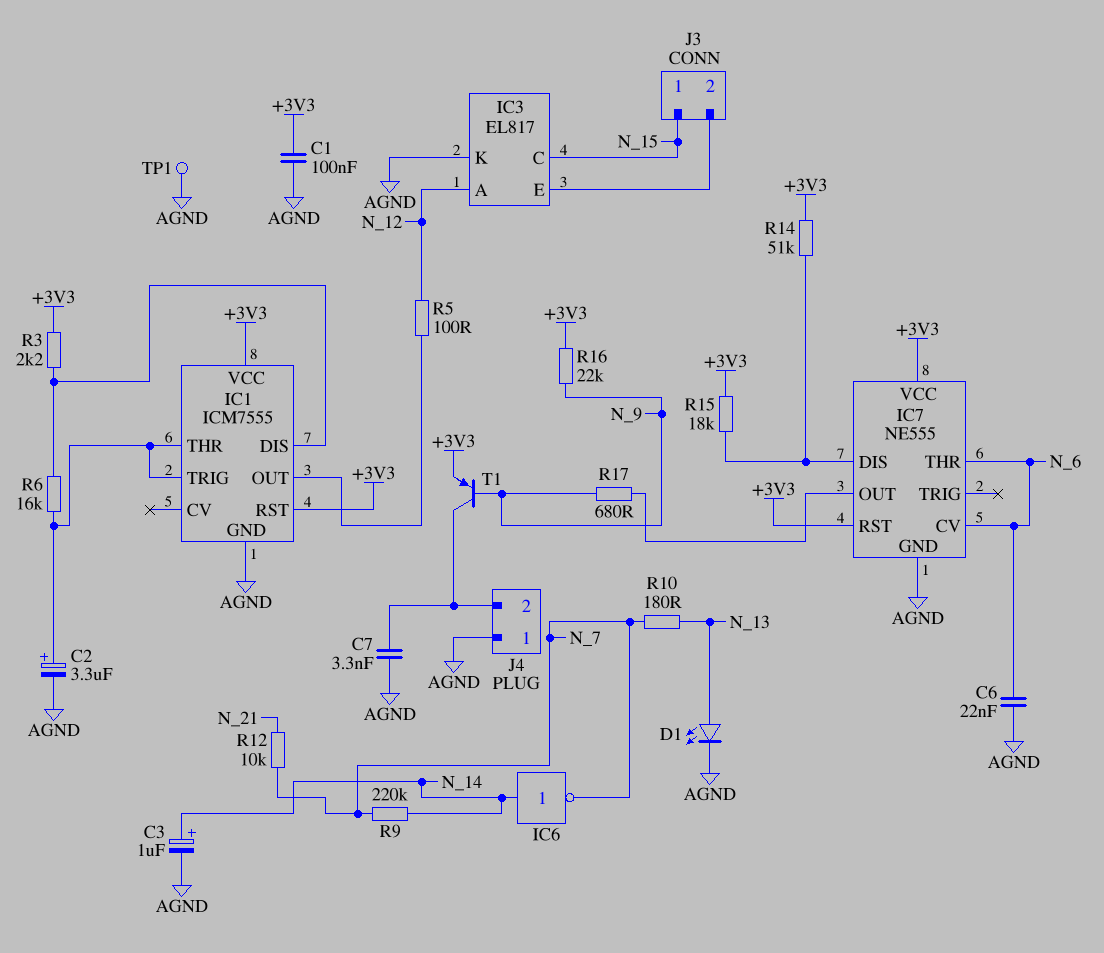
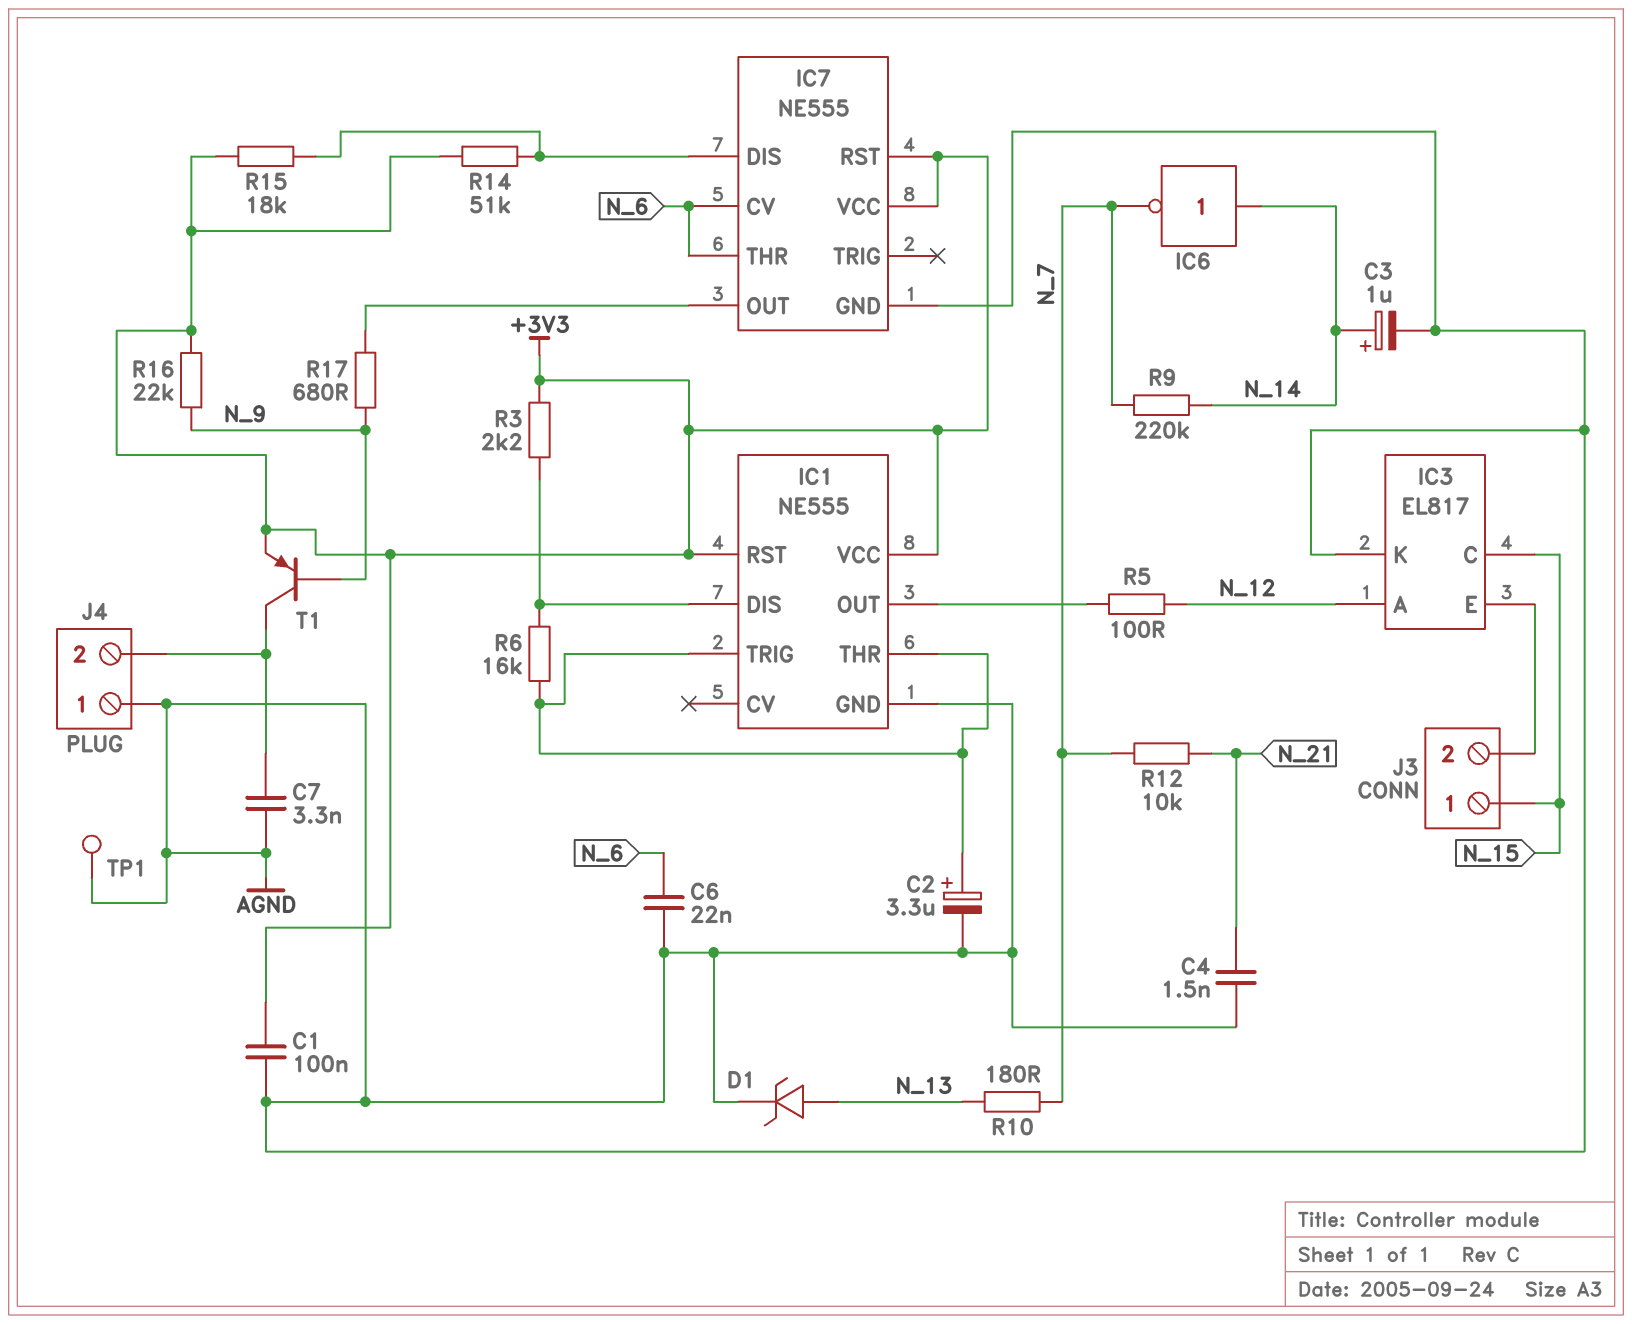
C4: none -> 1.5nF (AGND, N_21)
D1: LED (A N_13, K AGND) -> zener (A N_13, K AGND)
IC1: ICM7555 -> NE555

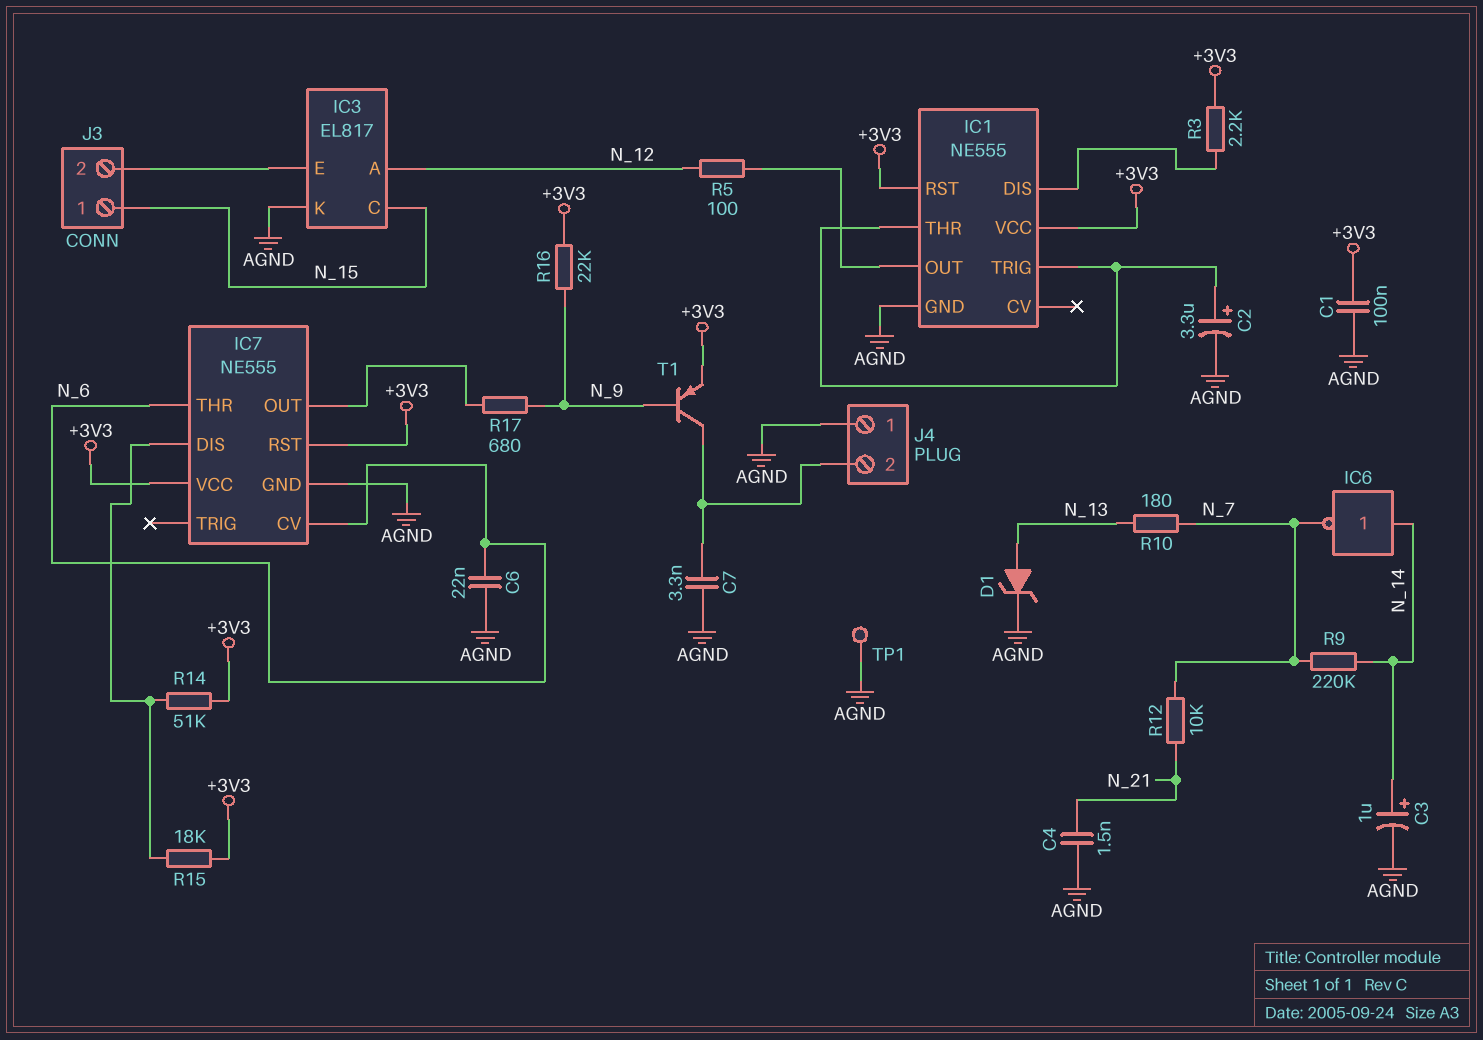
R6: 16k (IC1/DIS, IC1/THR) -> none

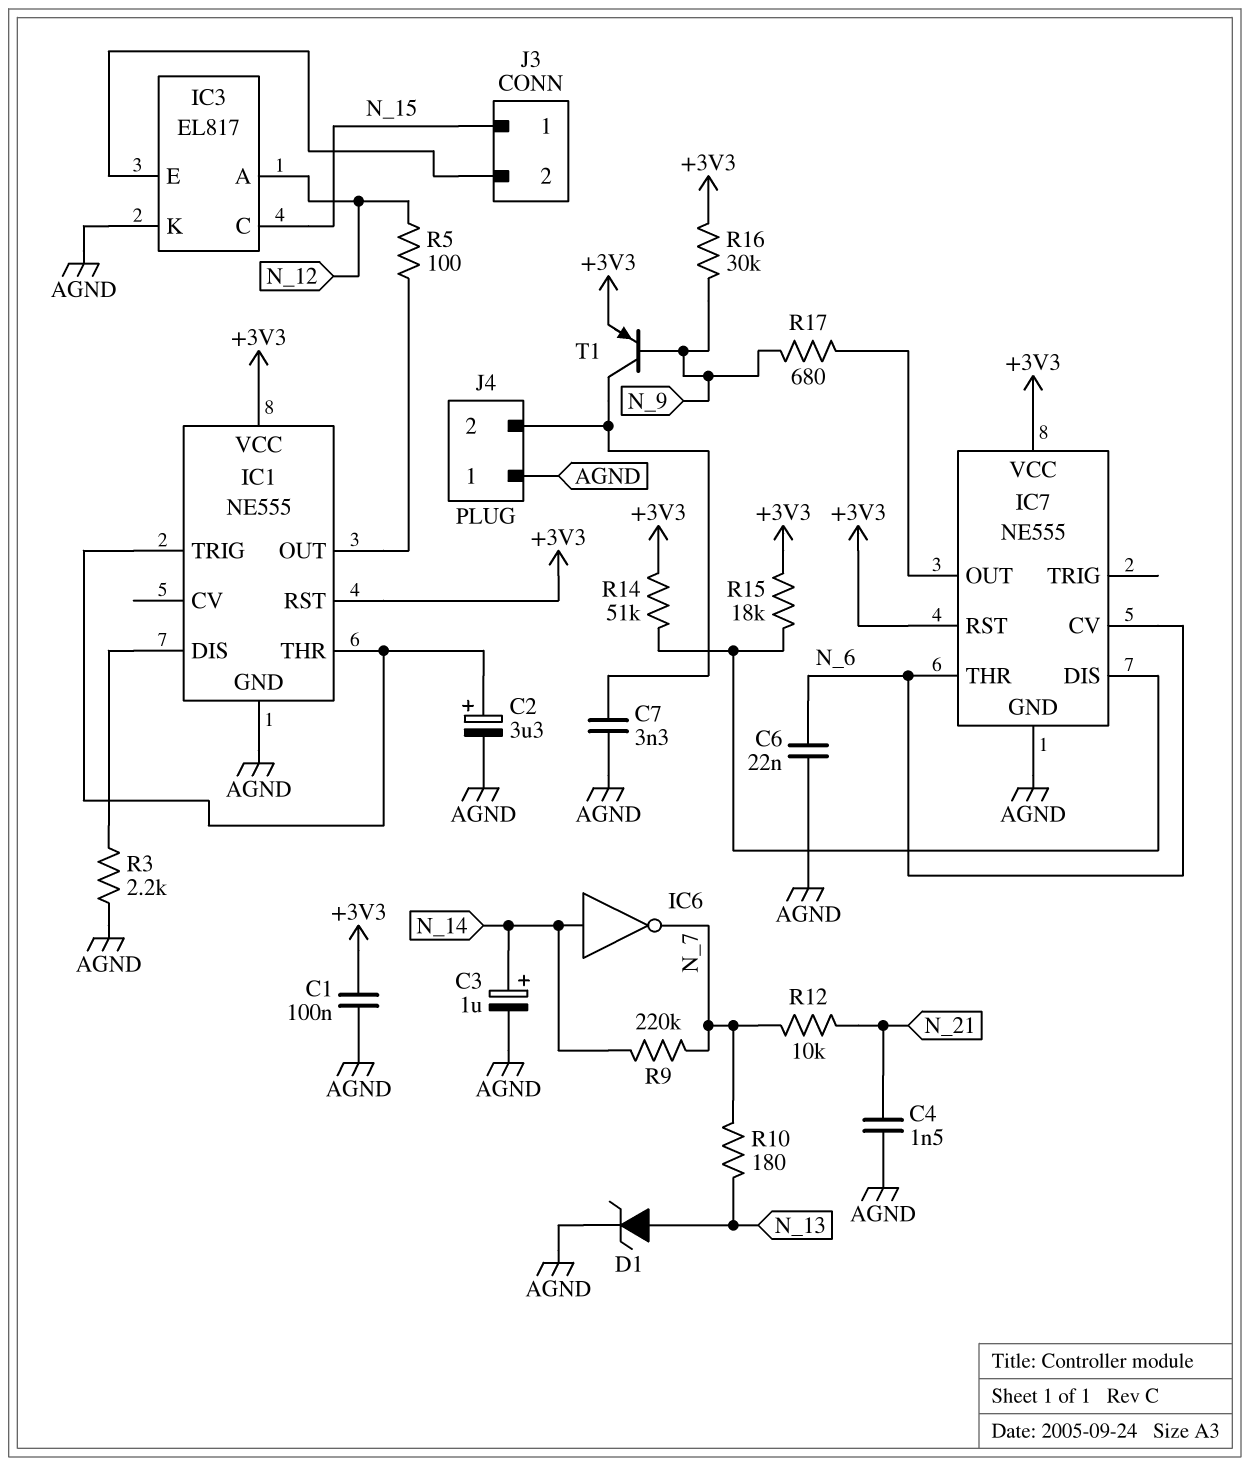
R3: 2.2k (+3V3, IC1/DIS) -> 2.2k (AGND, IC1/DIS)
R16: 22k (+3V3, N_9) -> 30k (+3V3, N_9)
TP1: test point (AGND) -> none

